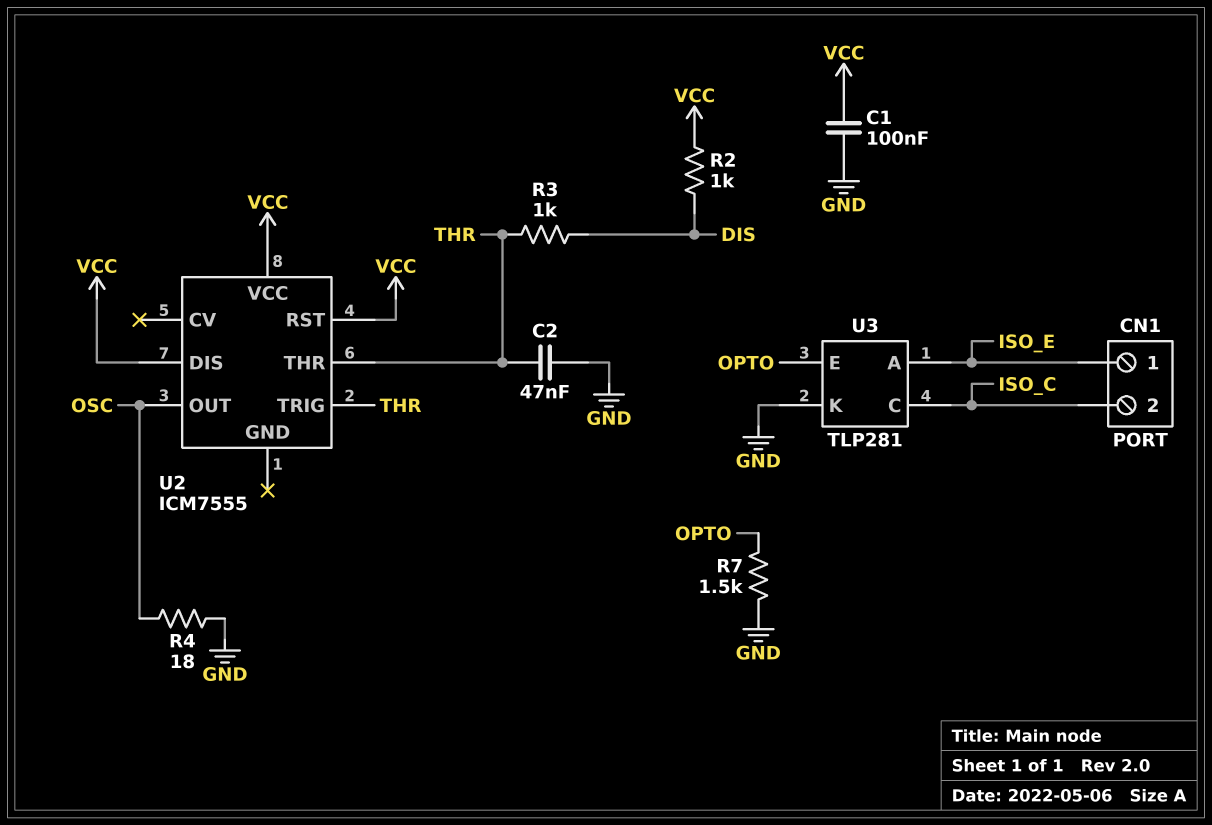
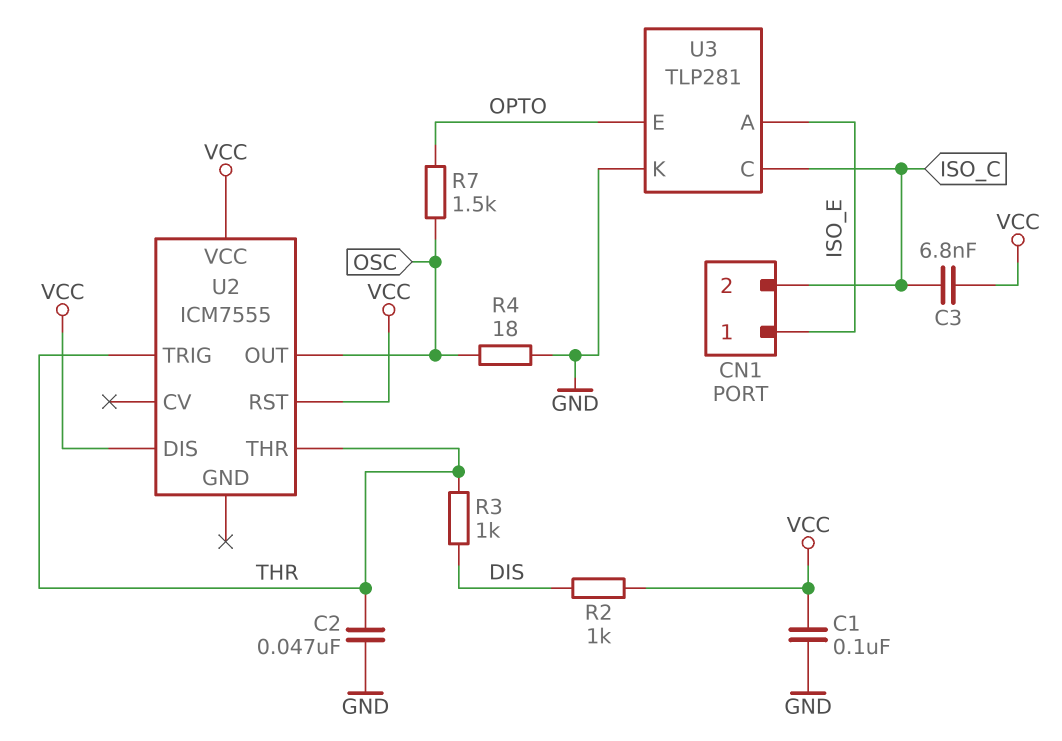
C3: none -> 6.8nF (ISO_C, VCC)
R7: 1.5k (GND, OPTO) -> 1.5k (OPTO, OSC)

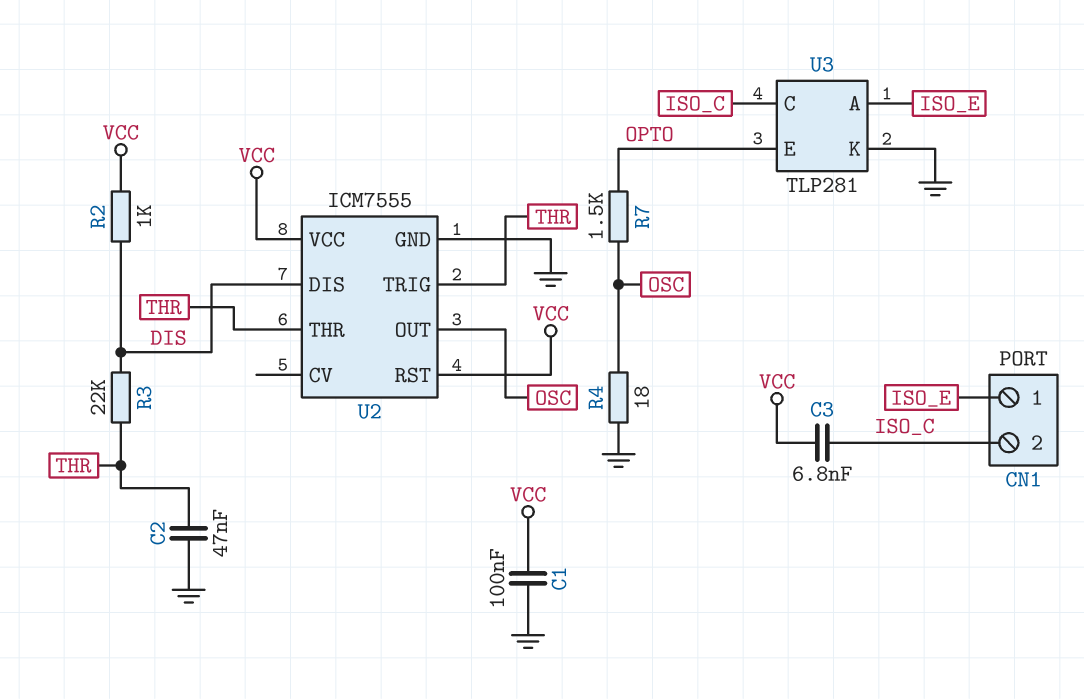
R3: 1k (DIS, THR) -> 22k (DIS, THR)
U2 pin DIS: VCC -> DIS
U2 pin GND: none -> GND

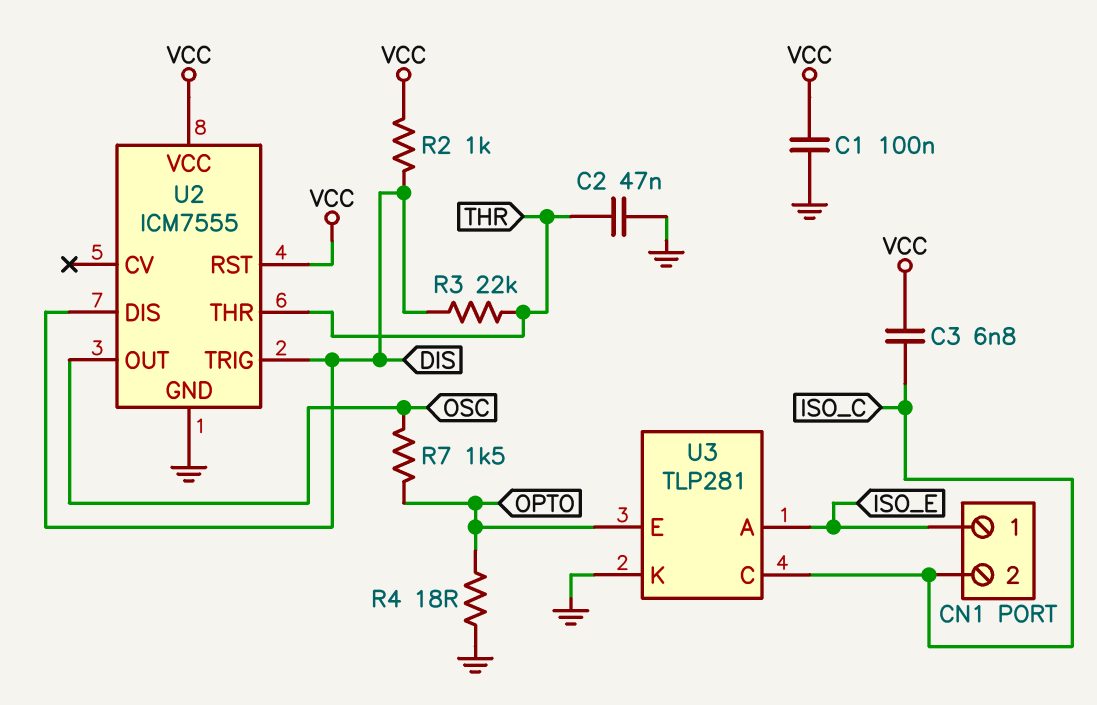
R4: 18 (GND, OSC) -> 18 (GND, OPTO)
U2 pin TRIG: THR -> DIS

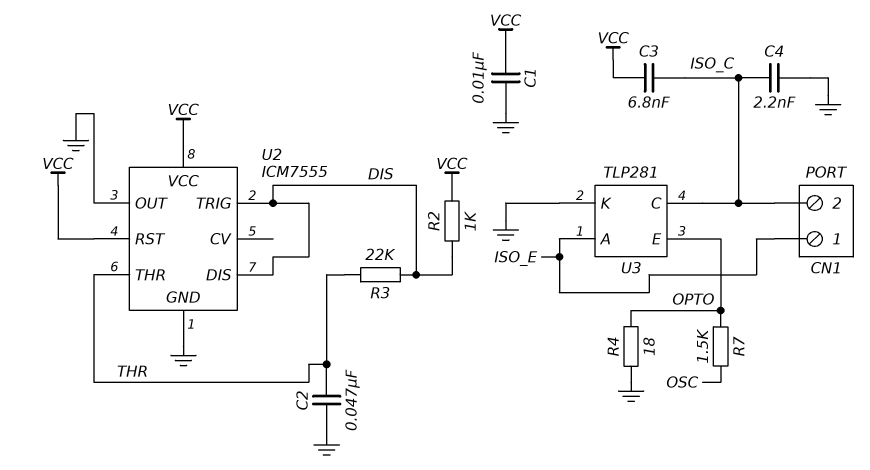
C1: 100nF (GND, VCC) -> 10nF (GND, VCC)
C4: none -> 2.2nF (GND, ISO_C)
U2 pin OUT: OSC -> GND

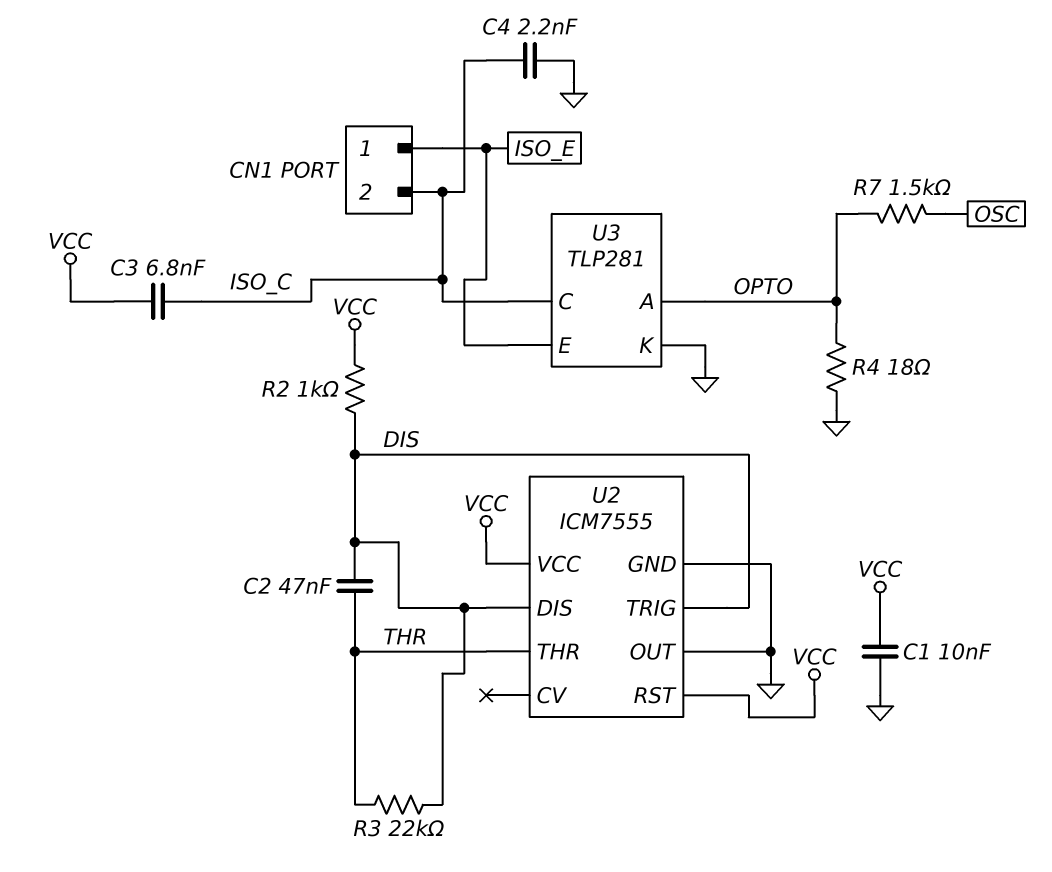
C2: 47nF (GND, THR) -> 47nF (DIS, THR)
U3 pin A: ISO_E -> OPTO
U3 pin E: OPTO -> ISO_E

